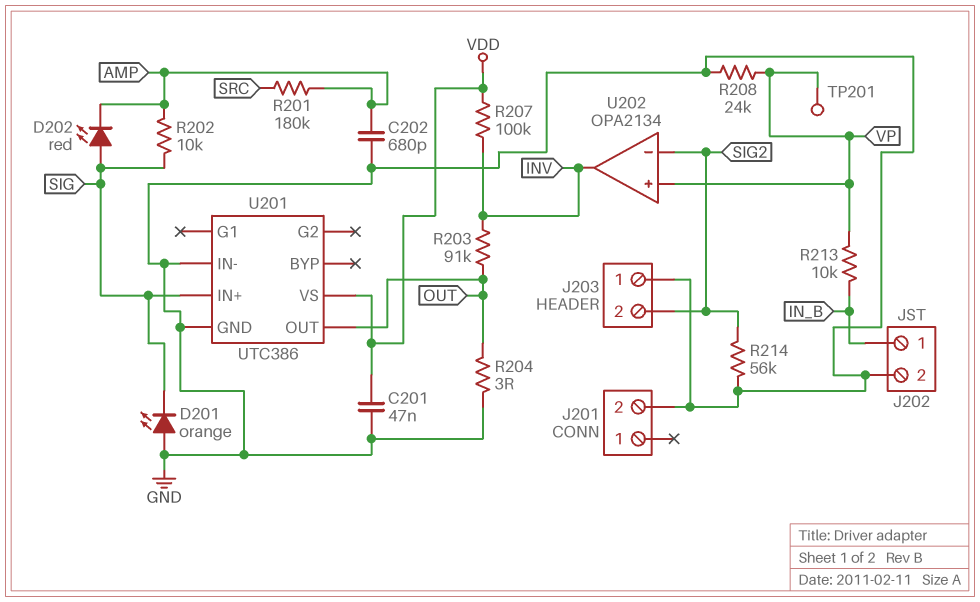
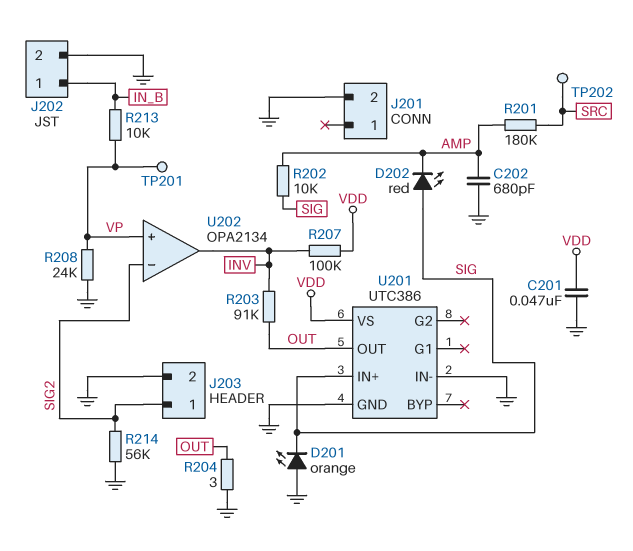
J203 pin 1: GND -> SIG2
J203 pin 2: SIG2 -> GND
TP202: none -> test point (SRC)

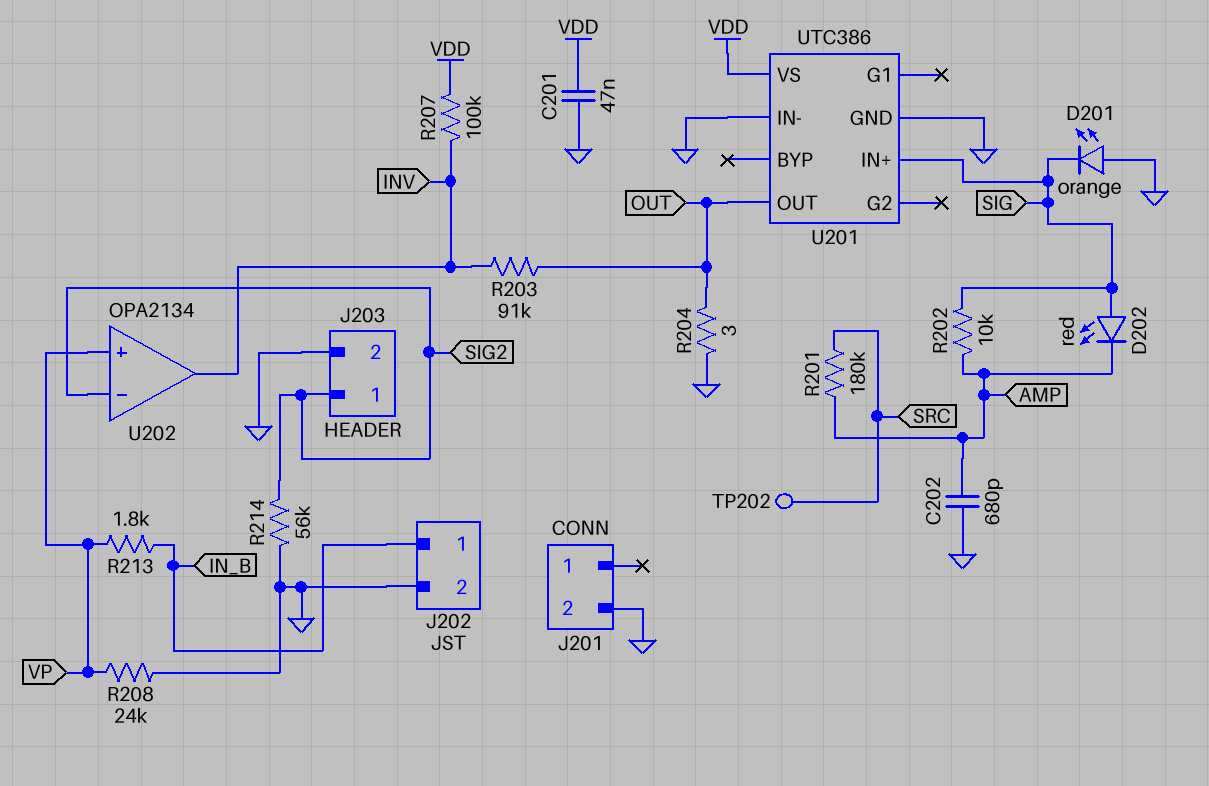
R213: 10k (IN_B, VP) -> 1.8k (IN_B, VP)
TP201: test point (VP) -> none

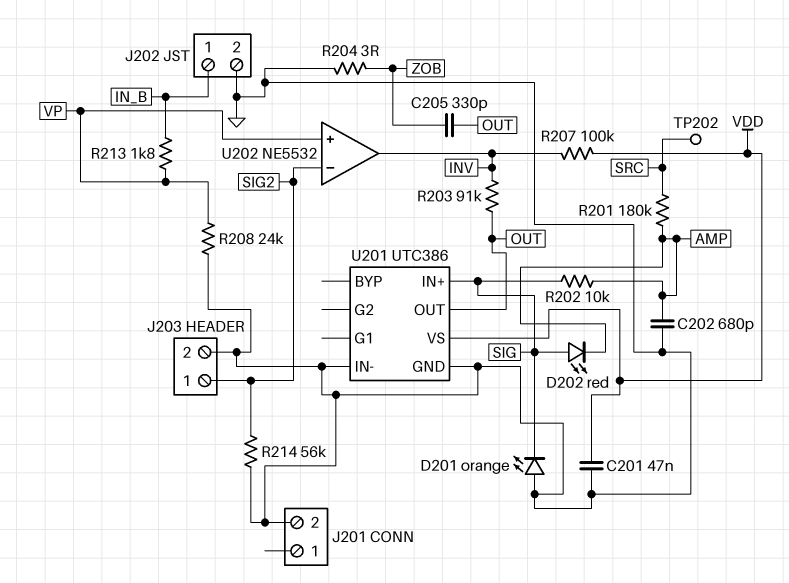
C205: none -> 330pF (OUT, ZOB)
R204: 3 (GND, OUT) -> 3 (GND, ZOB)
U202: OPA2134 -> NE5532

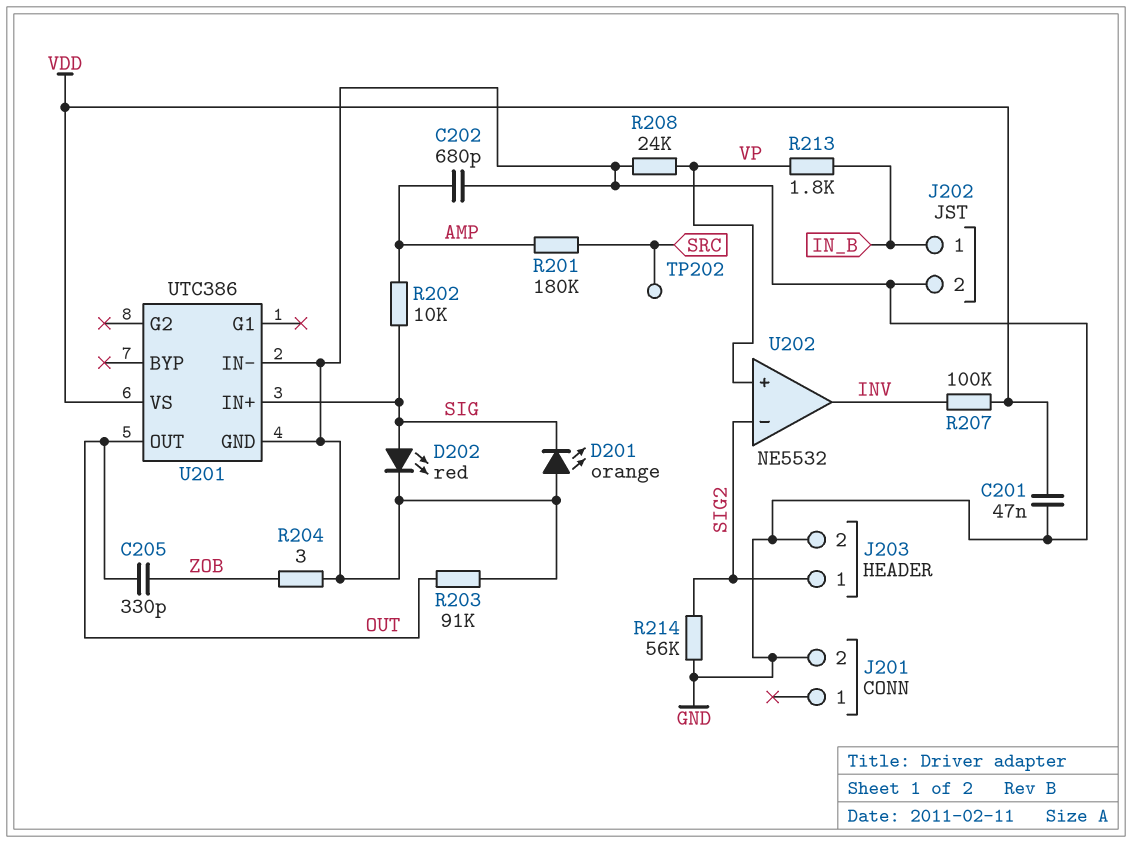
D202: LED red (A SIG, K AMP) -> LED red (A SIG, K GND)
R203: 91k (INV, OUT) -> 91k (GND, OUT)

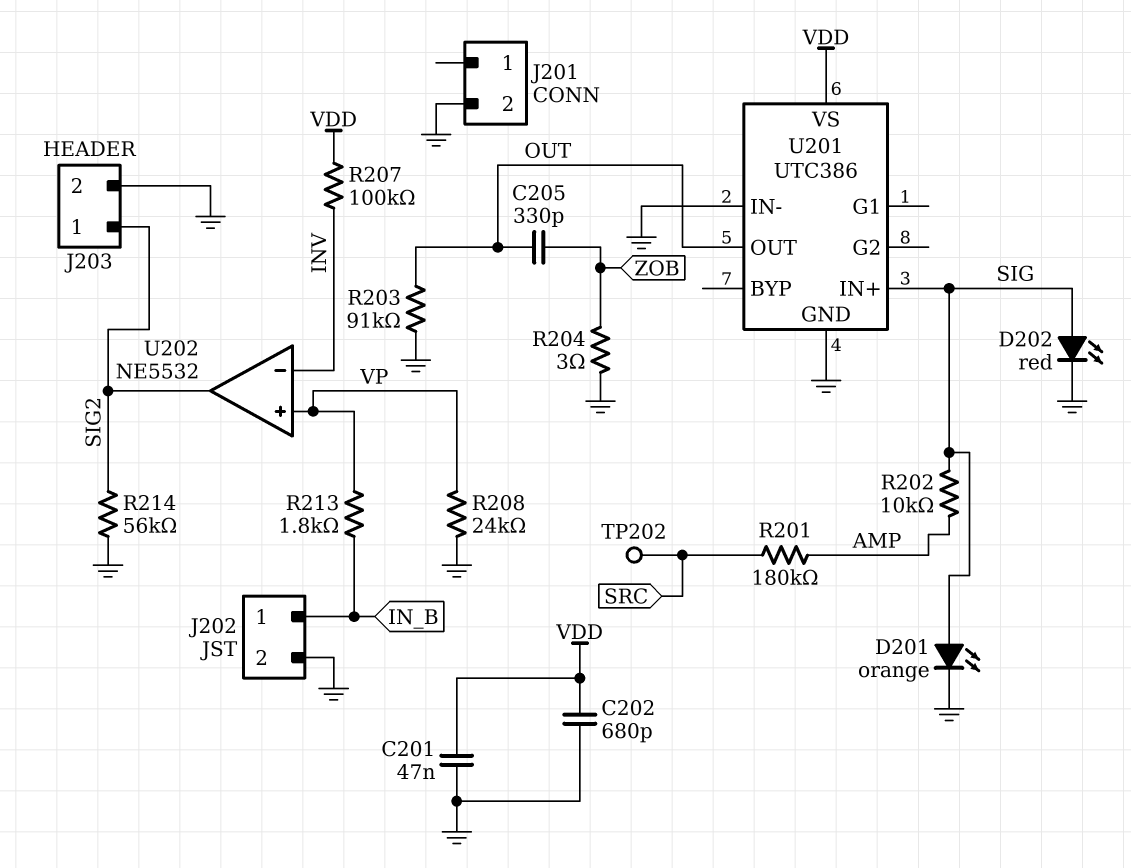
C202: 680pF (AMP, GND) -> 680pF (GND, VDD)
D201: LED orange (A GND, K SIG) -> LED orange (A SIG, K GND)
U202 pin in-: SIG2 -> INV
U202 pin out: INV -> SIG2

